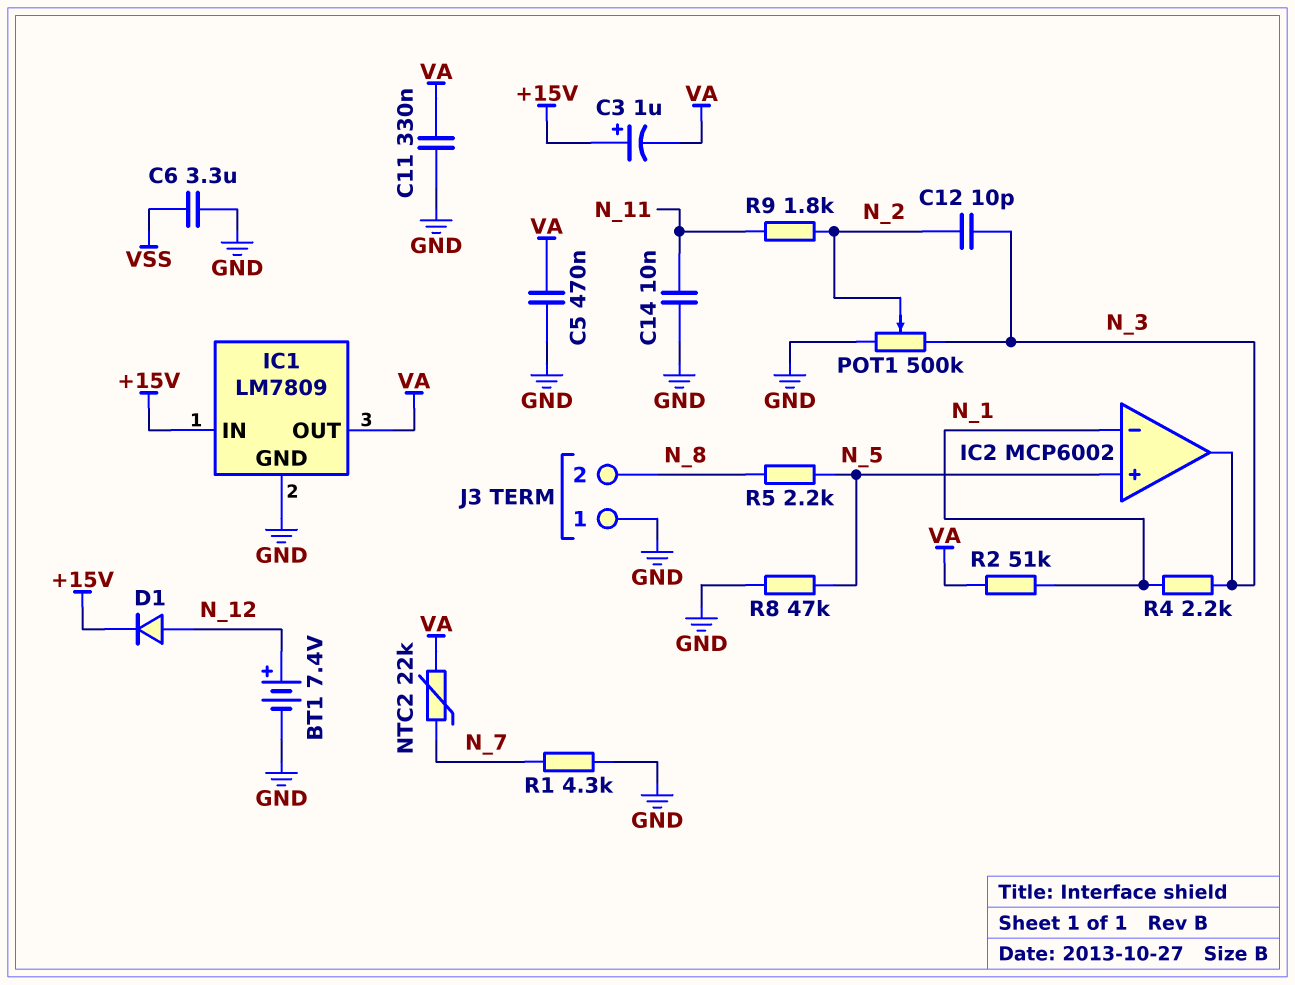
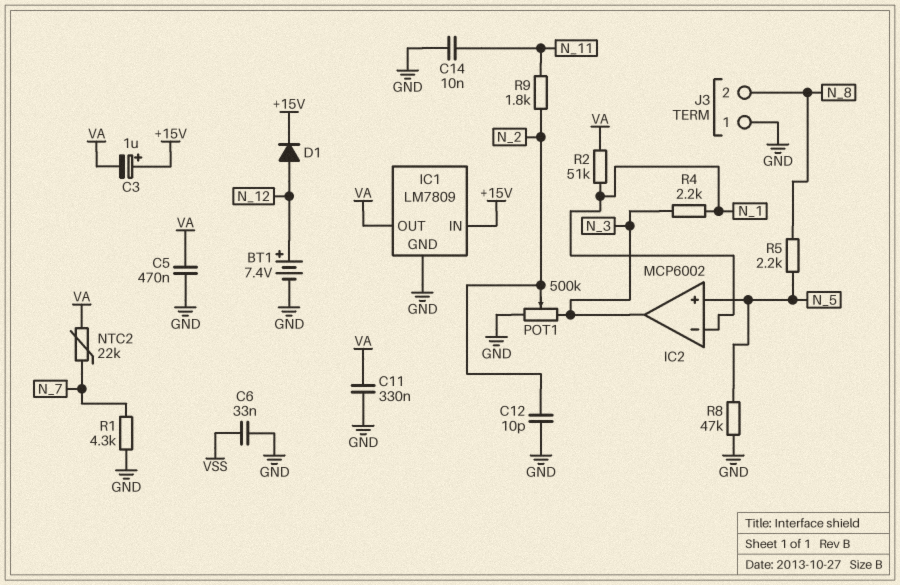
C6: 3.3uF (GND, VSS) -> 33nF (GND, VSS)
C12: 10pF (N_2, N_3) -> 10pF (GND, N_2)

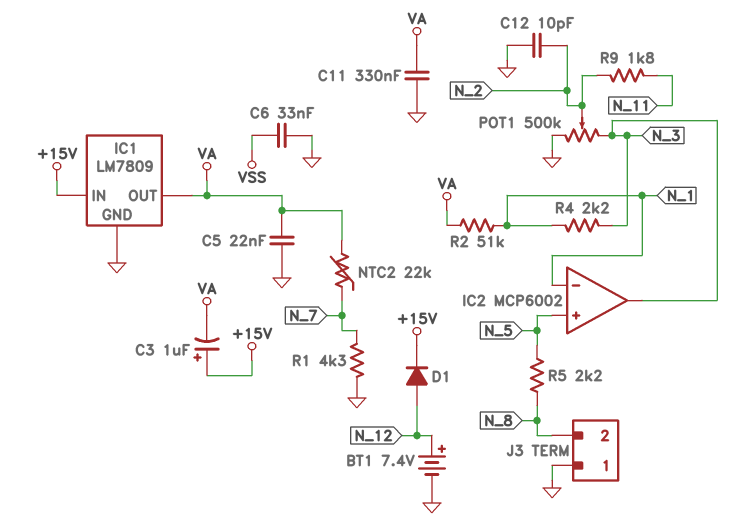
C5: 470nF (GND, VA) -> 22nF (GND, VA)
C14: 10nF (GND, N_11) -> none
R8: 47k (GND, N_5) -> none

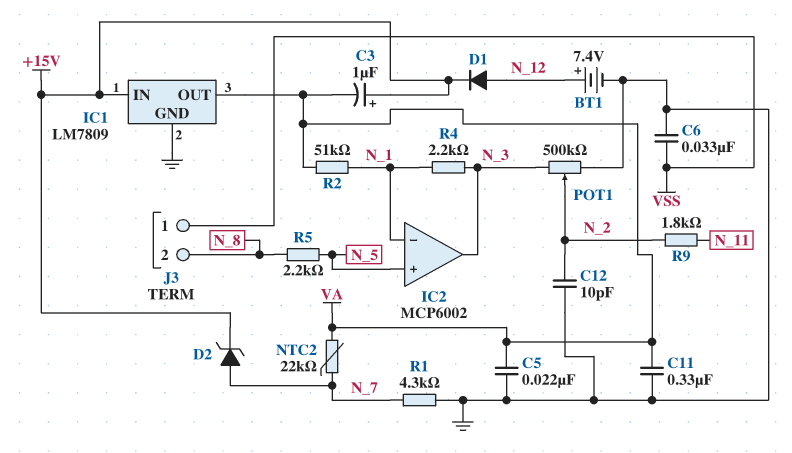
D2: none -> zener (A N_7, K +15V)
J3 pin 1: GND -> VSS

